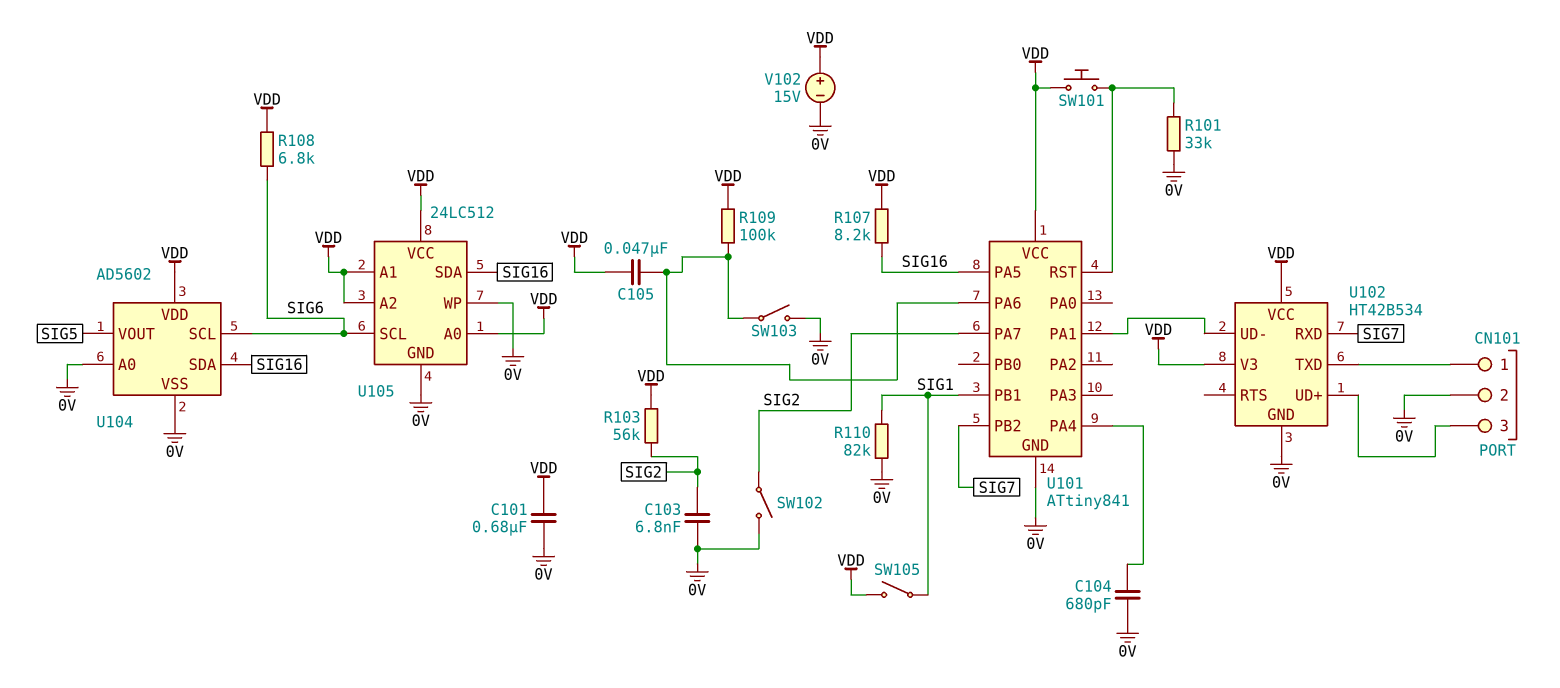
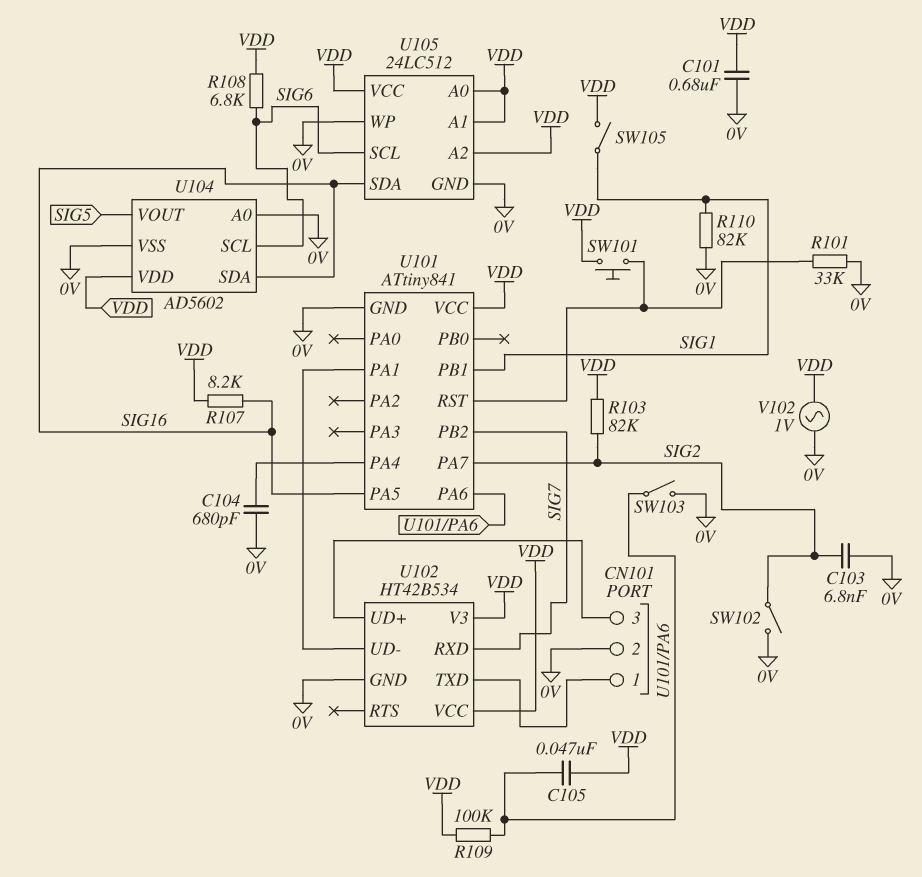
R103: 56k (SIG2, VDD) -> 82k (SIG2, VDD)
V102: 15V (plus VDD, minus 0V) -> AC 1V (0V, VDD)

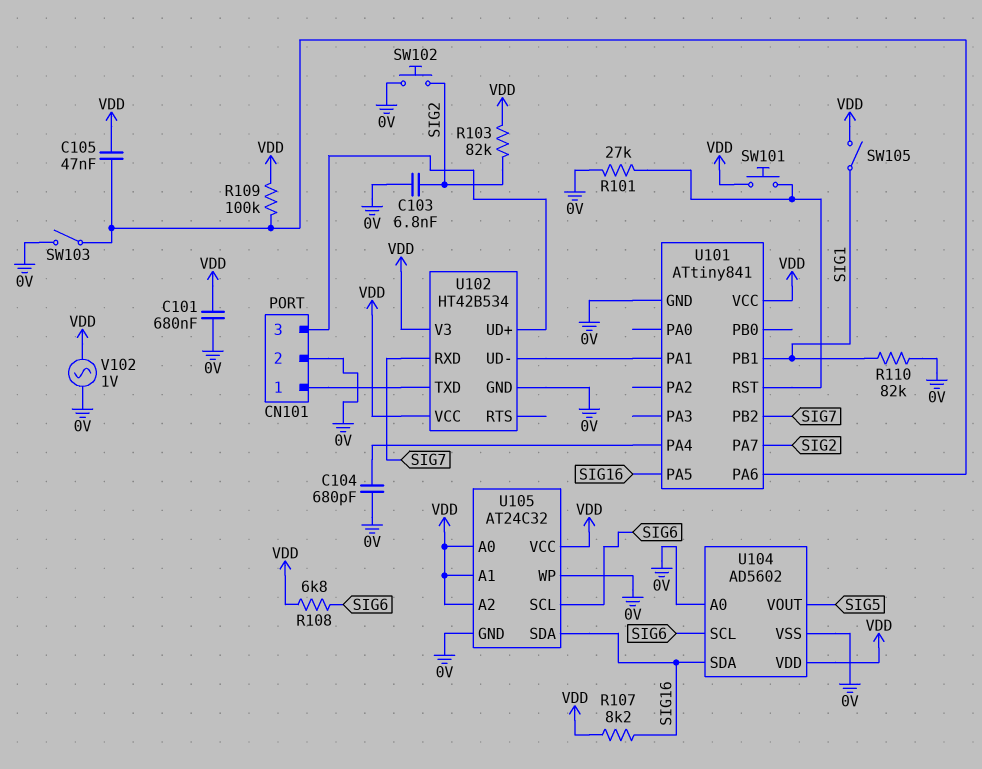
R101: 33k (0V, U101/RST) -> 27k (0V, U101/RST)
SW102: switch (0V, SIG2) -> button (0V, SIG2)
U105: 24LC512 -> AT24C32

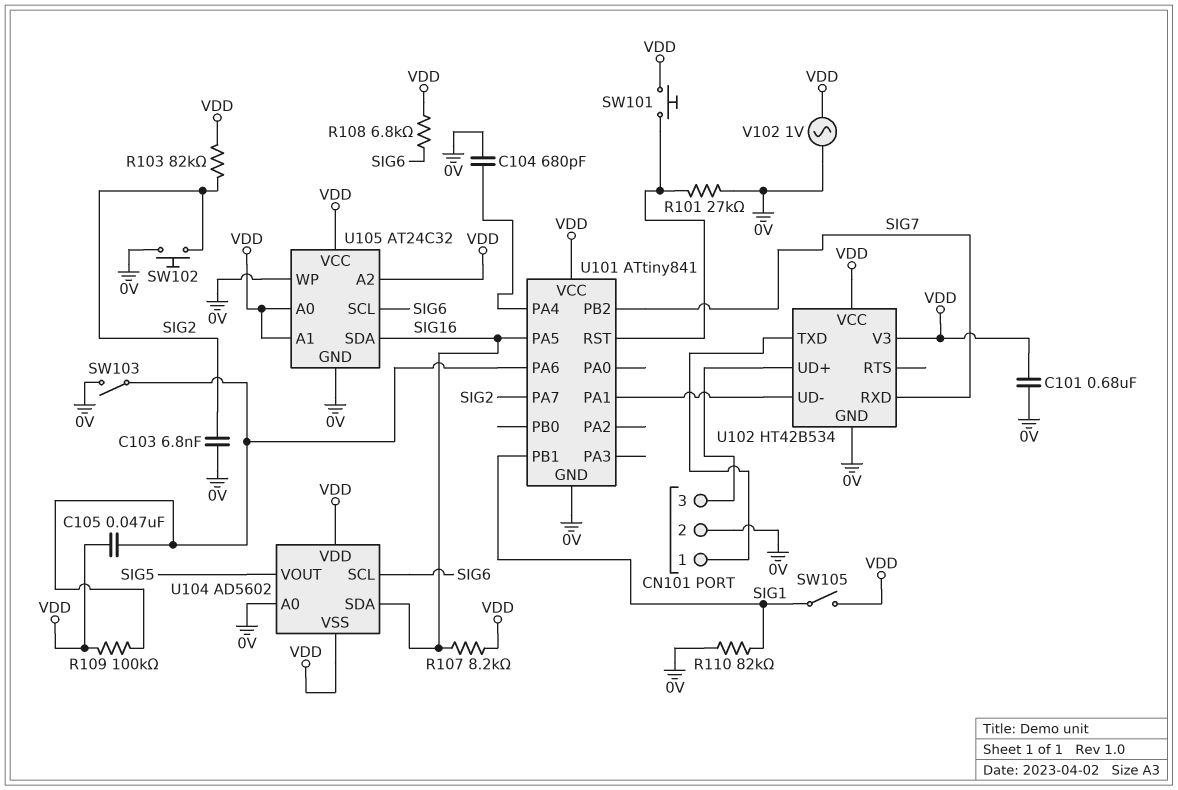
U104 pin VSS: 0V -> VDD

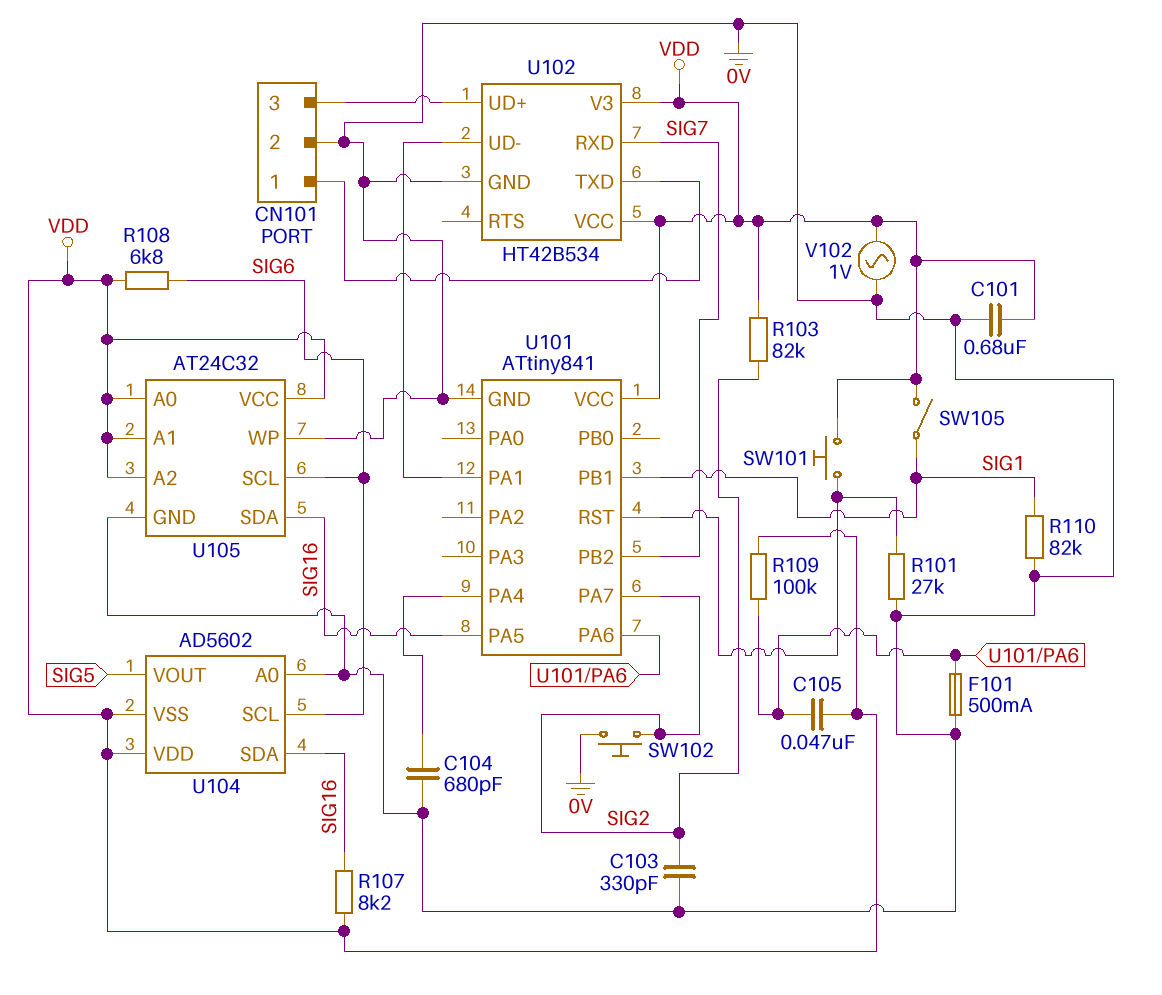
C103: 6.8nF (0V, SIG2) -> 330pF (0V, SIG2)
F101: none -> 500mA (0V, U101/PA6)
SW103: switch (0V, U101/PA6) -> none

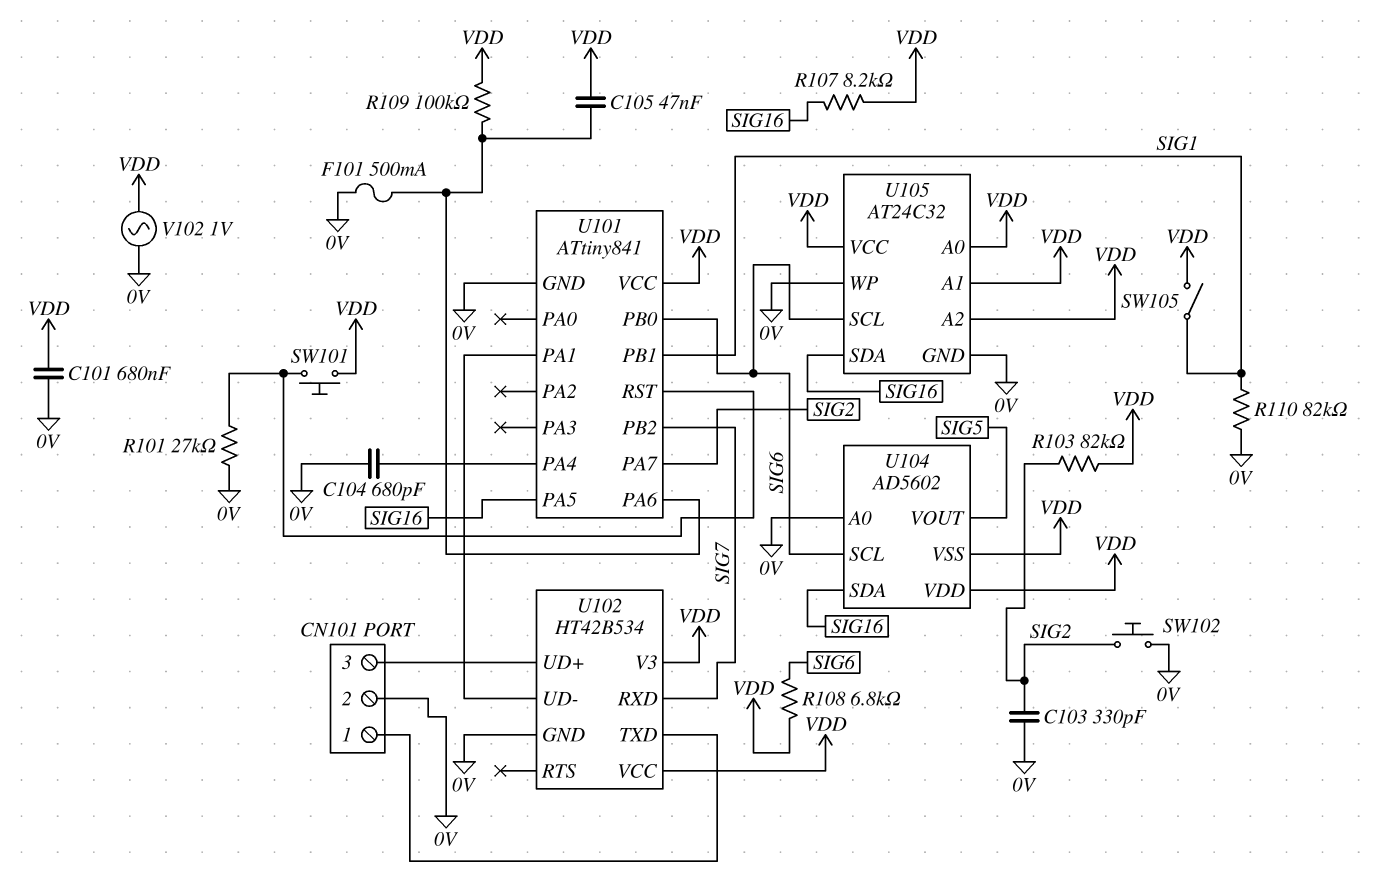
U101 pin PB0: none -> SIG6

